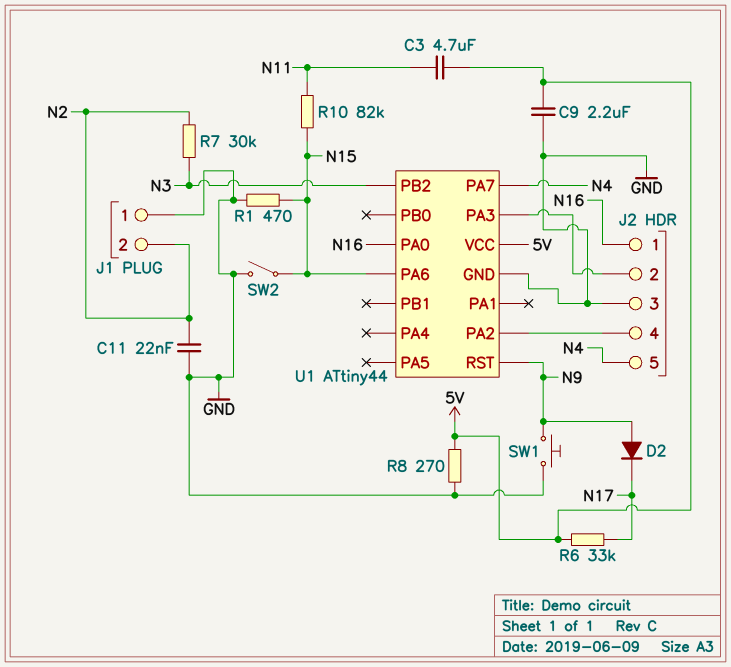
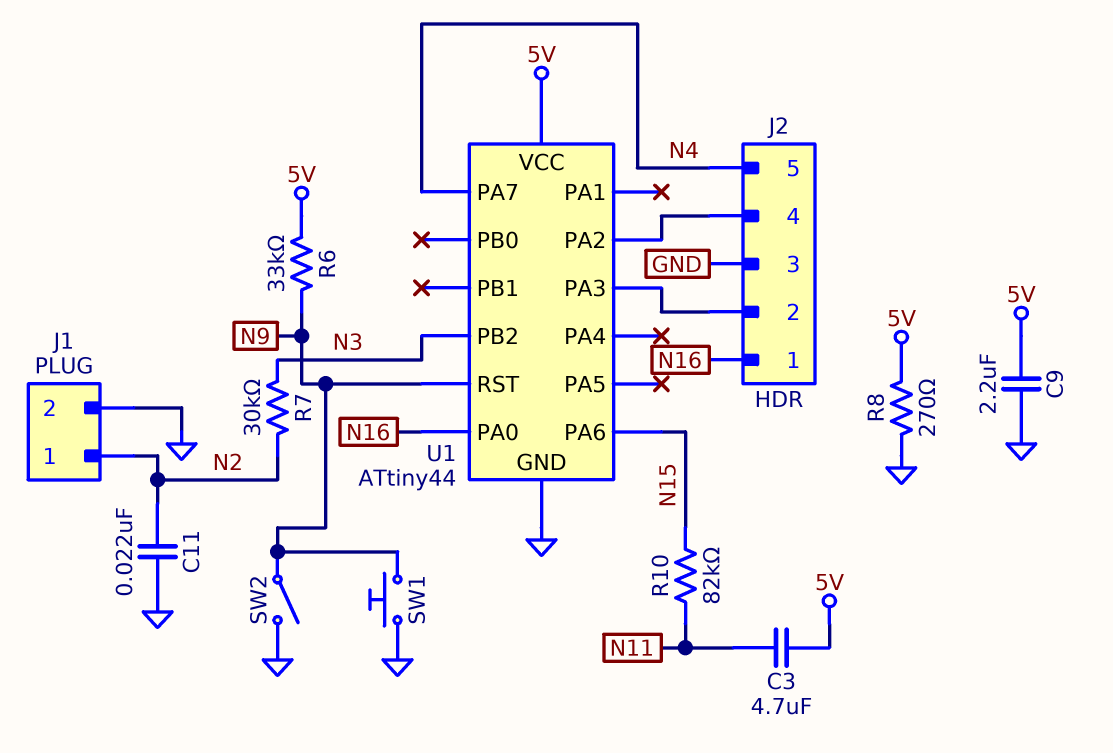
D2: diode (A N9, K N17) -> none
J1 pin 1: GND -> N2
J1 pin 2: N2 -> GND
R1: 470 (GND, N15) -> none
R6: 33k (5V, N17) -> 33k (5V, N9)
SW2: switch (GND, N15) -> switch (GND, N9)

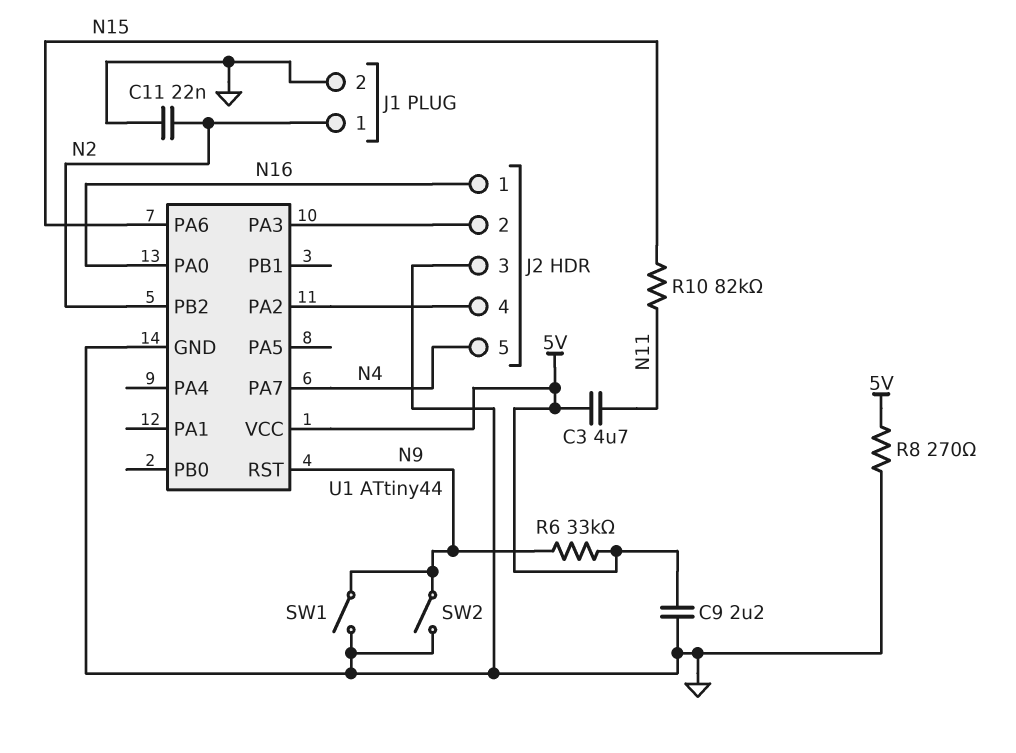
R7: 30k (N2, N3) -> none
SW1: button (GND, N9) -> switch (GND, N9)
U1 pin PB2: N3 -> N2

